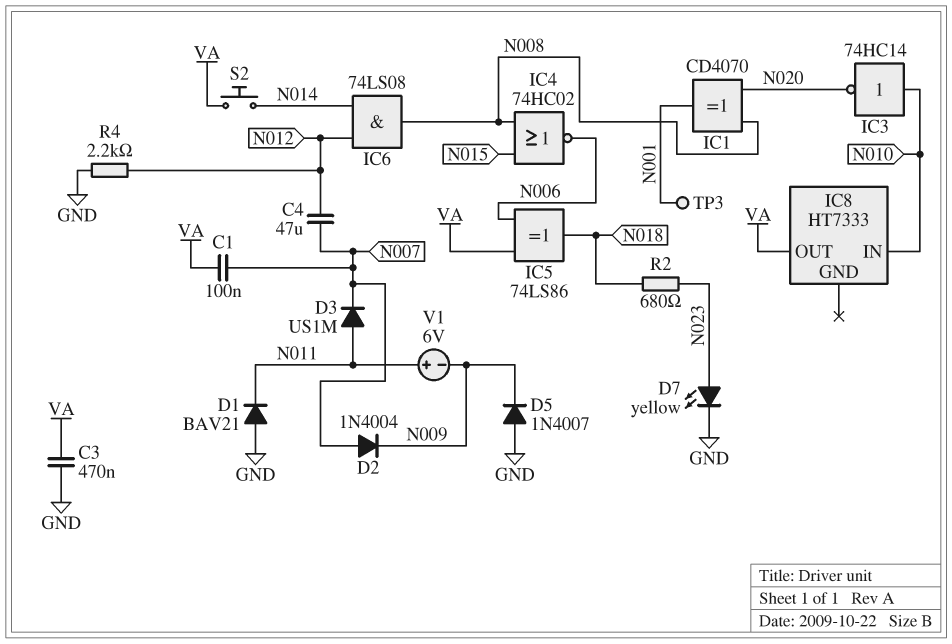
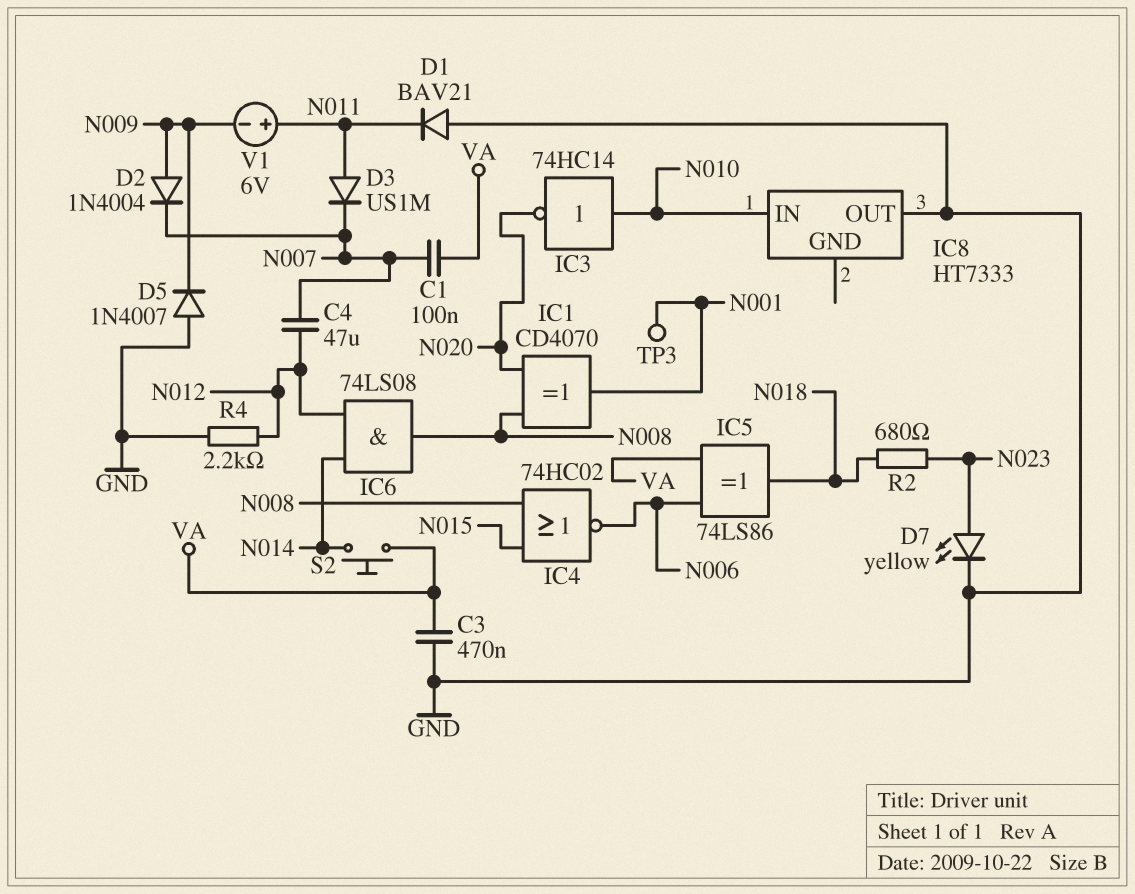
D2: diode 1N4004 (A N007, K N009) -> diode 1N4004 (A N009, K N007)
IC8 pin OUT: VA -> GND

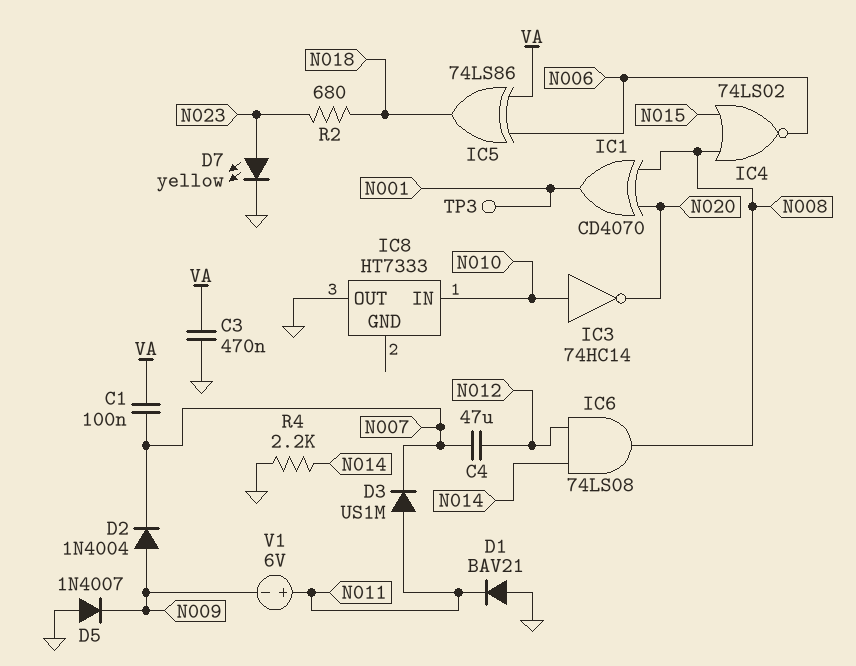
IC4: NOR 74HC02 (in N008, in N015, out N006) -> NOR 74LS02 (in N008, in N015, out N006)
R4: 2.2k (GND, N012) -> 2.2k (GND, N014)
S2: button (N014, VA) -> none

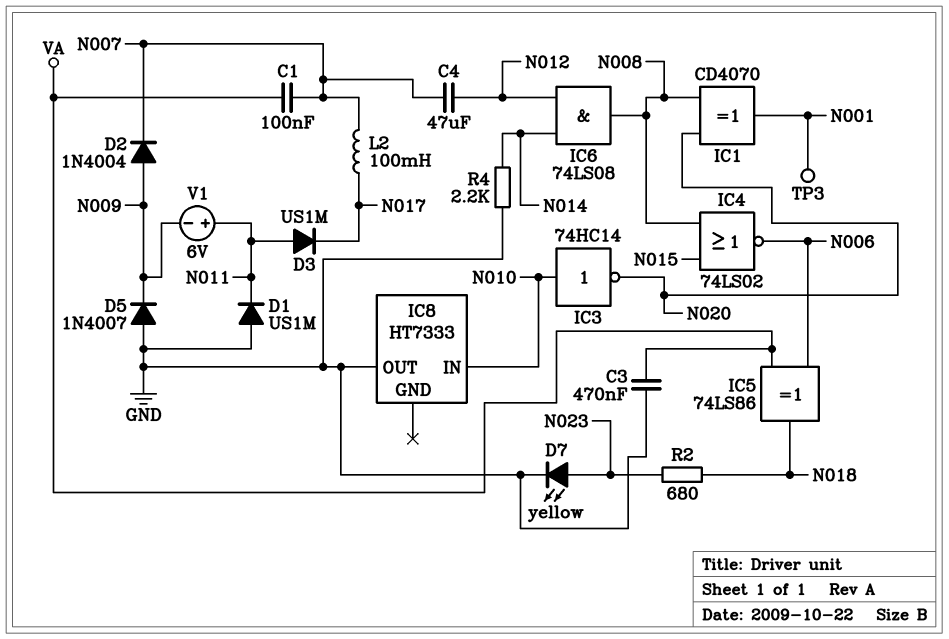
D1: diode BAV21 (A GND, K N011) -> diode US1M (A GND, K N011)
D3: diode US1M (A N011, K N007) -> diode US1M (A N011, K N017)
L2: none -> 100mH (N007, N017)

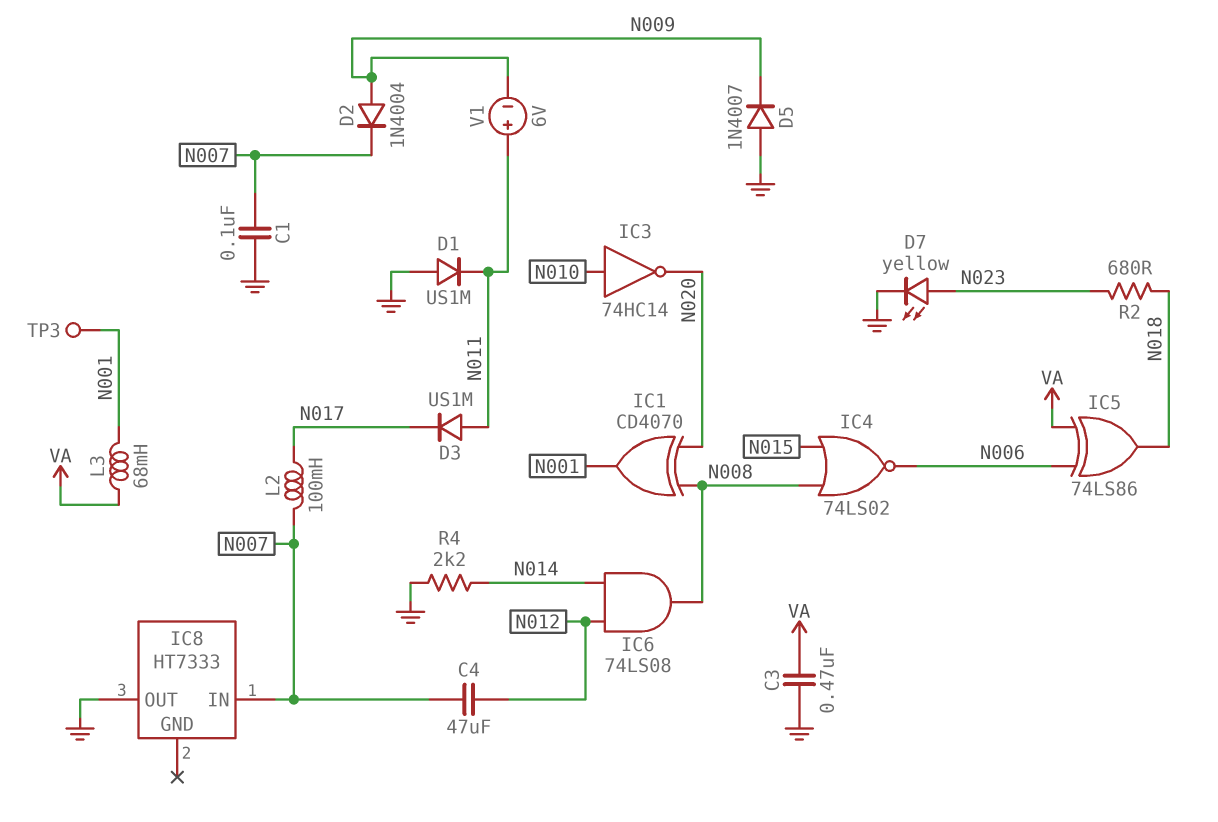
C1: 100nF (N007, VA) -> 100nF (GND, N007)
IC8 pin IN: N010 -> N007
L3: none -> 68mH (N001, VA)

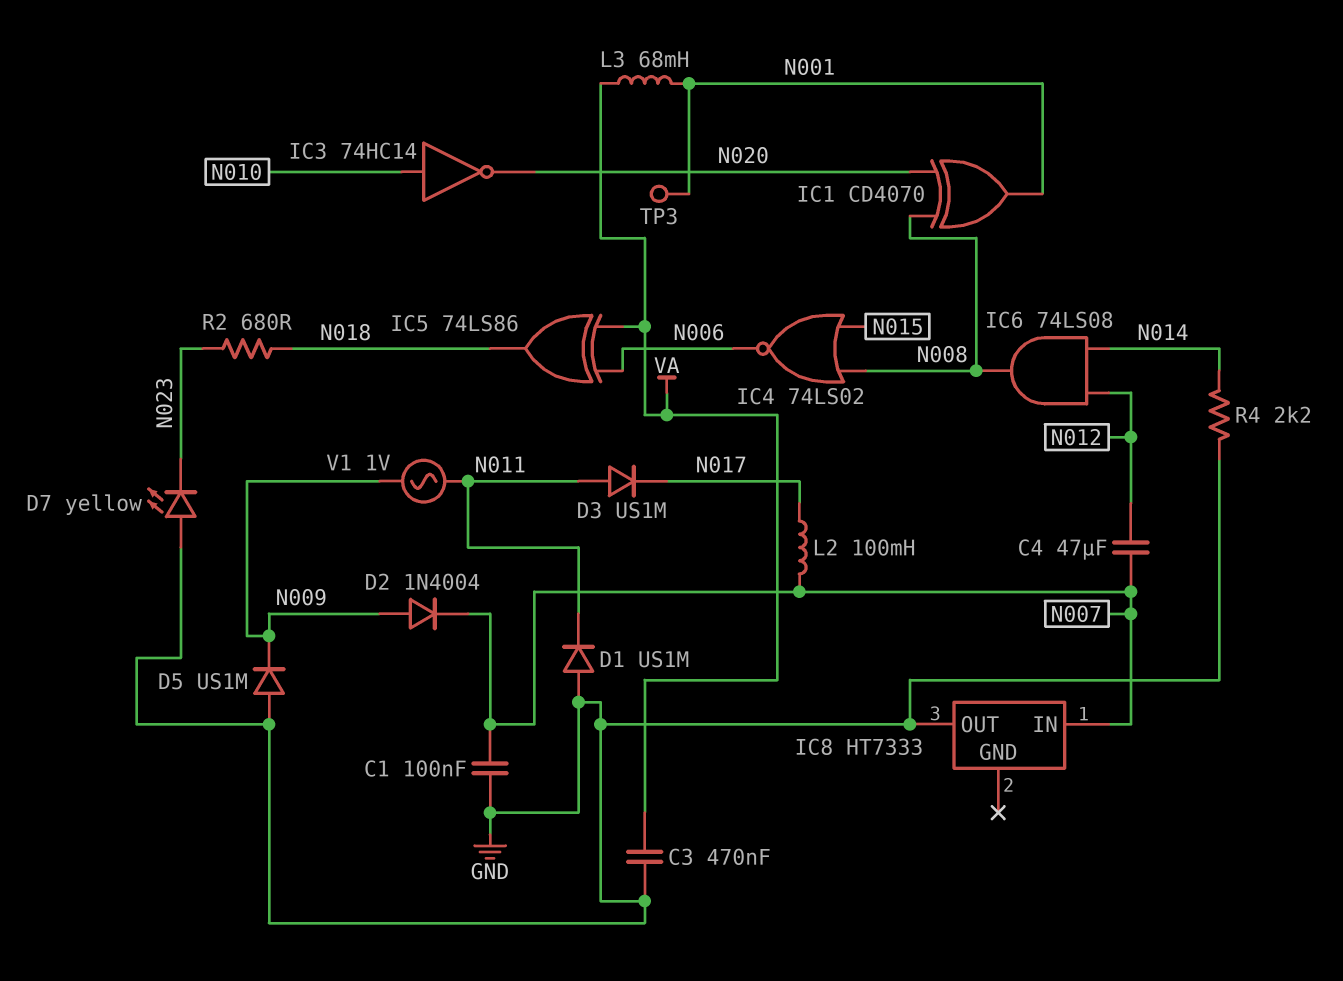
D5: diode 1N4007 (A GND, K N009) -> diode US1M (A GND, K N009)
D7: LED yellow (A N023, K GND) -> LED yellow (A GND, K N023)
V1: 6V (plus N011, minus N009) -> AC 1V (N009, N011)

